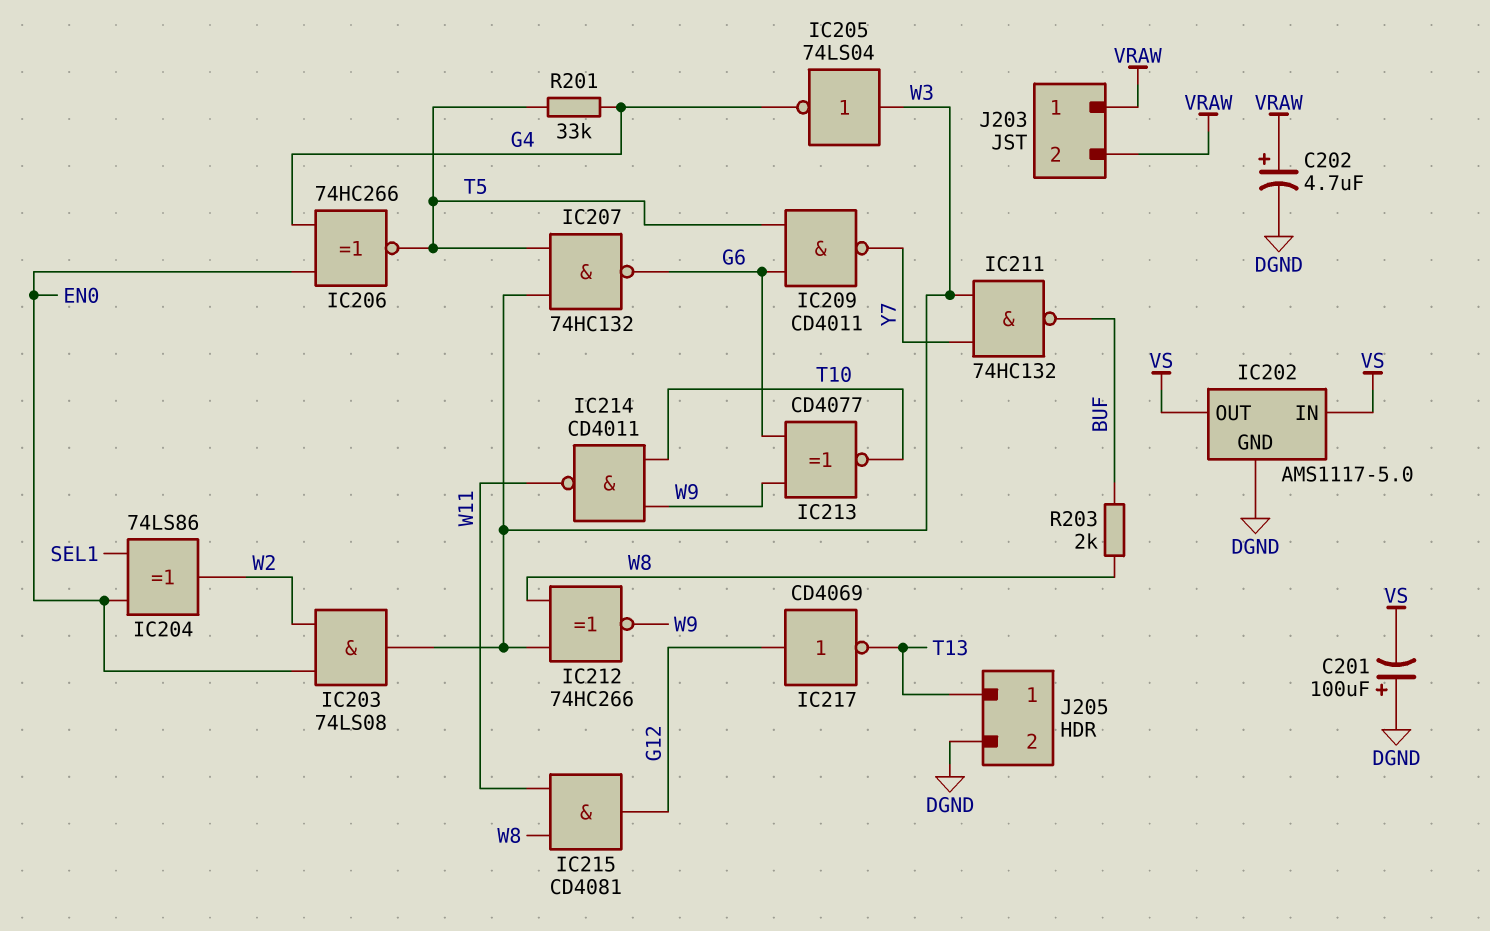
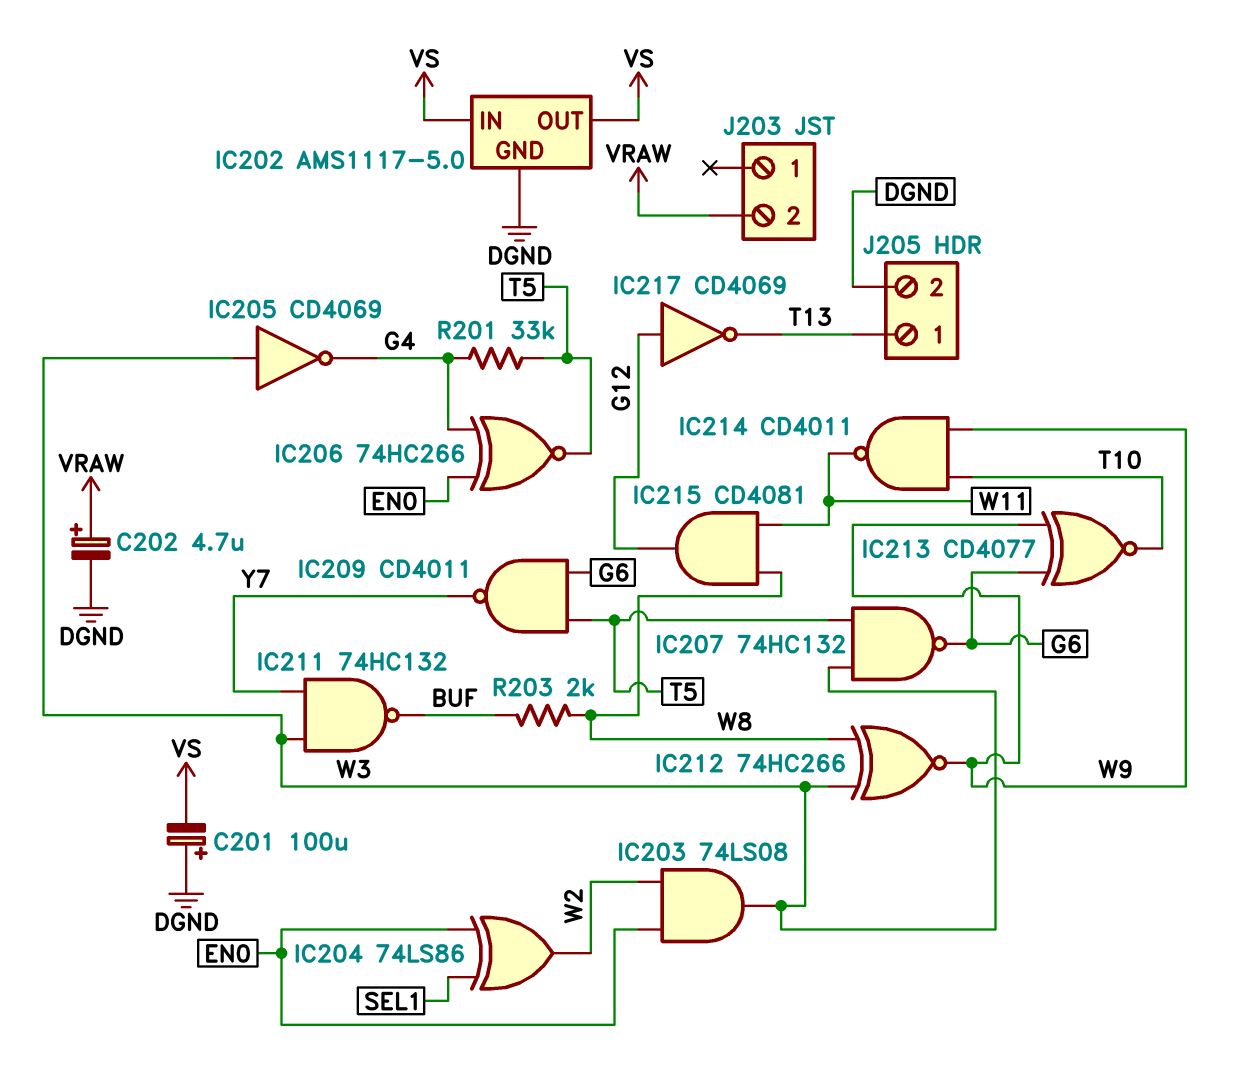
IC205: NOT 74LS04 (in W3, out G4) -> NOT CD4069 (in W3, out G4)
J203 pin 1: VRAW -> none

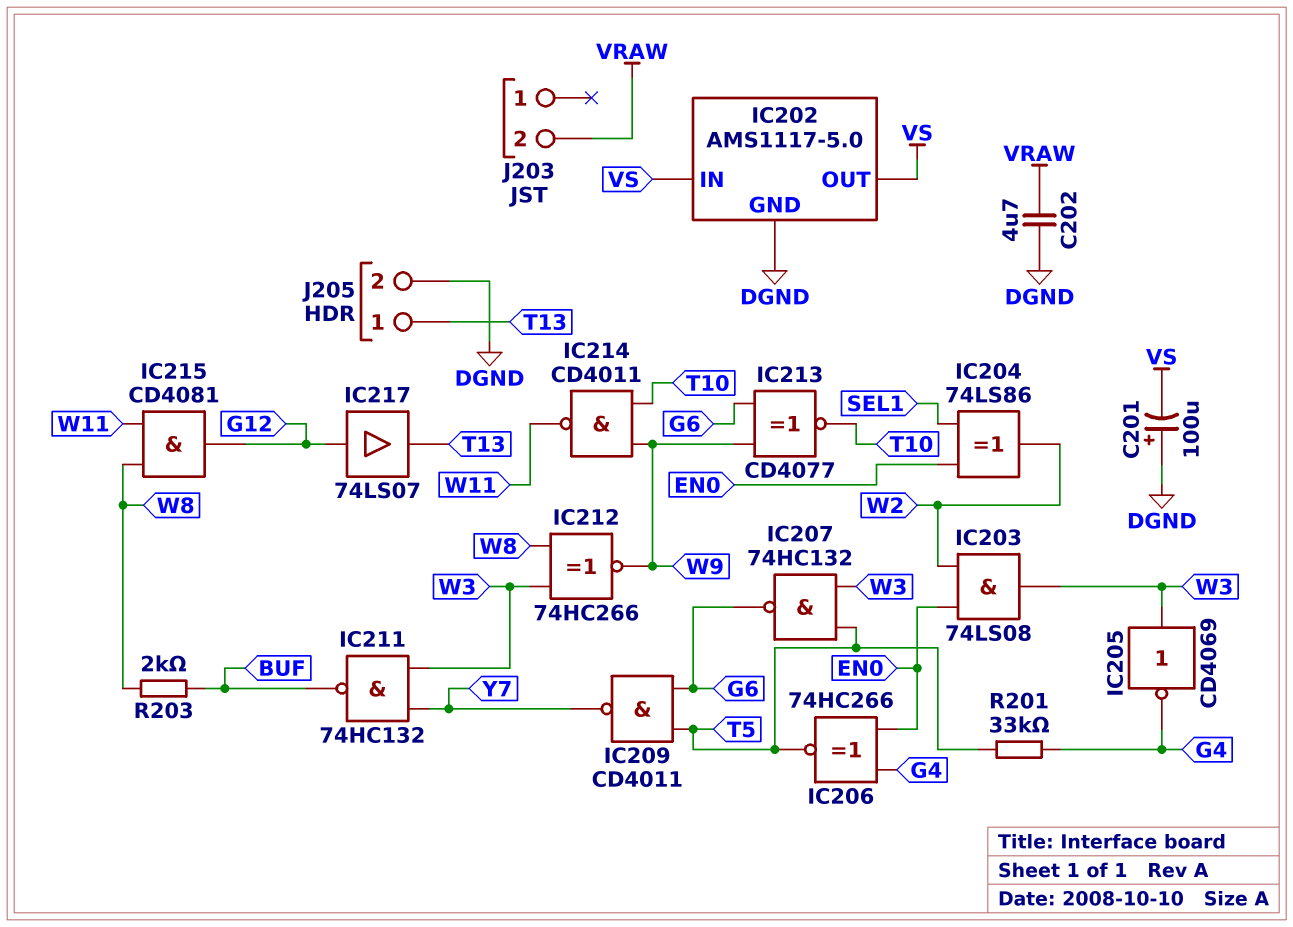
C202: 4.7uF (plus VRAW, minus DGND) -> 4.7uF (DGND, VRAW)
IC217: NOT CD4069 (in G12, out T13) -> buffer 74LS07 (in G12, out T13)

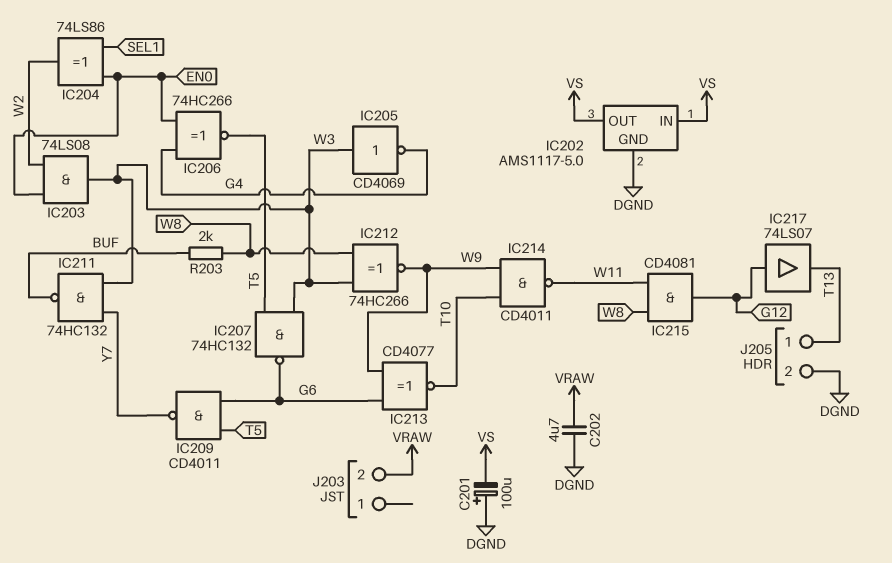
R201: 33k (G4, T5) -> none

